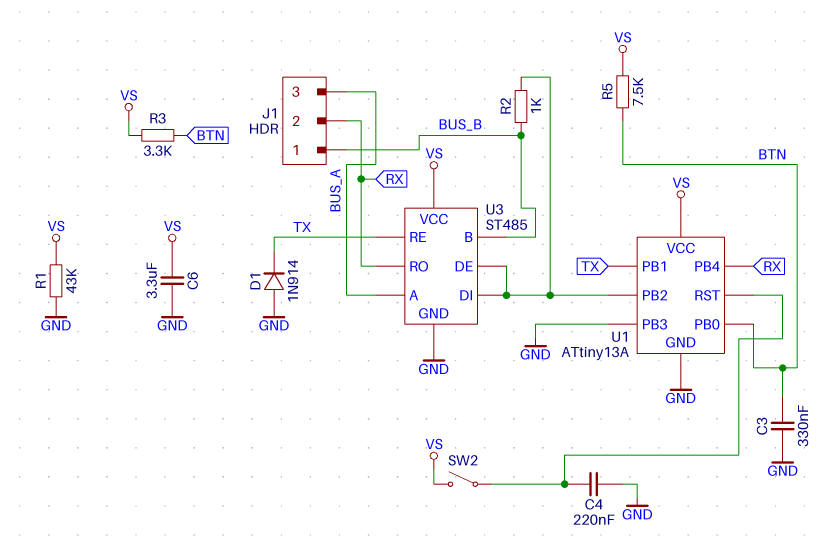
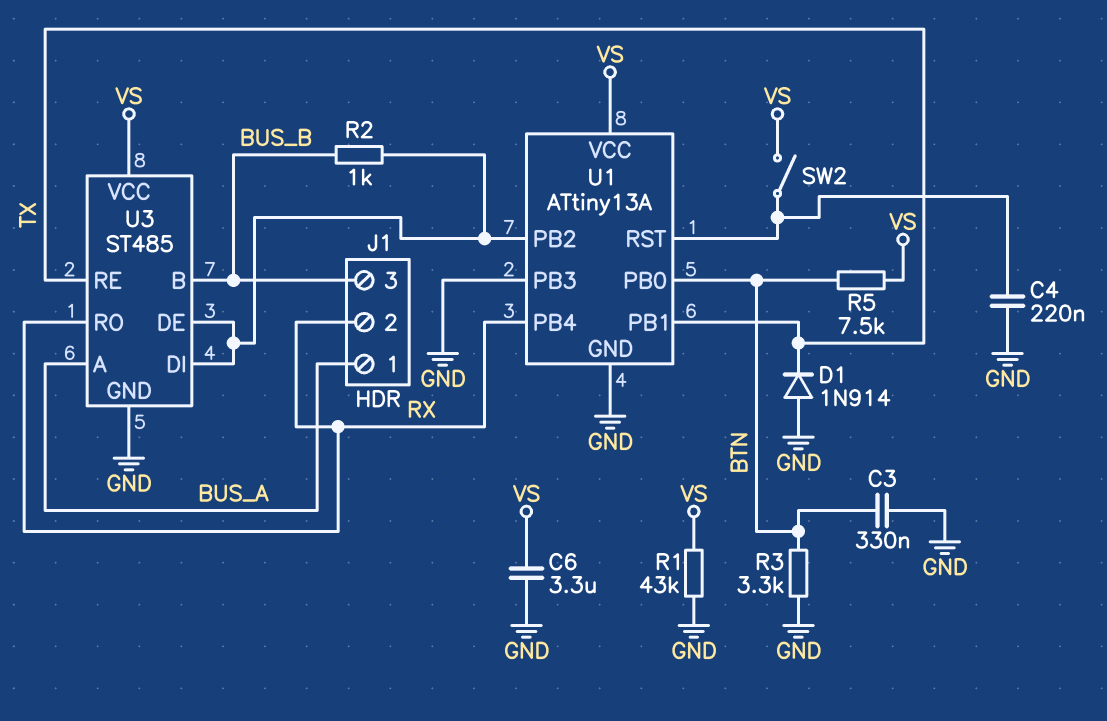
J1 pin 1: BUS_B -> BUS_A
J1 pin 3: BUS_A -> BUS_B
R3: 3.3k (BTN, VS) -> 3.3k (BTN, GND)

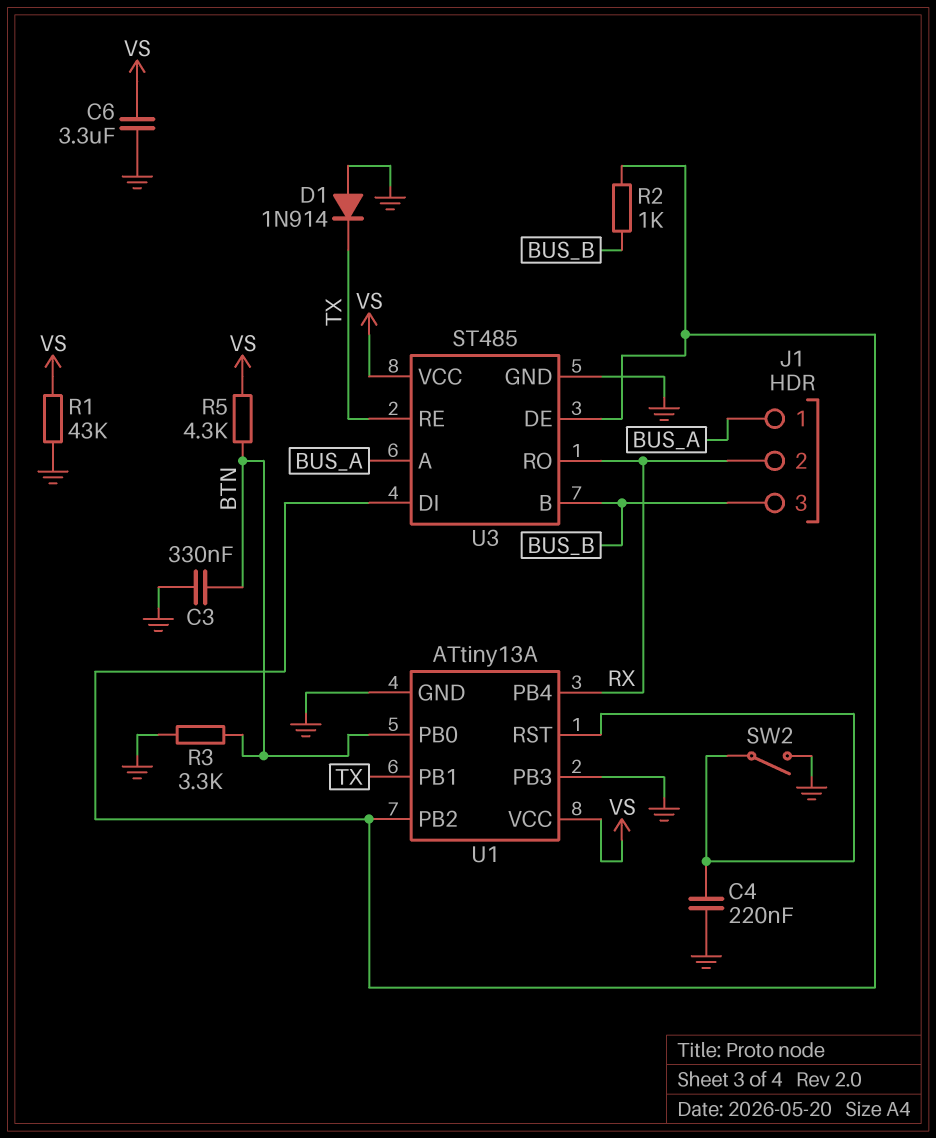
R5: 7.5k (BTN, VS) -> 4.3k (BTN, VS)
SW2: switch (U1/RST, VS) -> switch (GND, U1/RST)

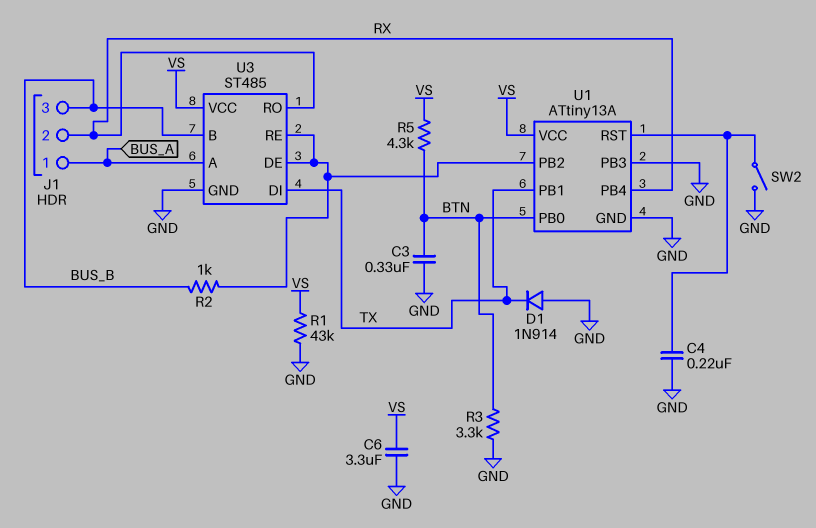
U3 pin DI: U1/PB2 -> TX
U3 pin RE: TX -> U1/PB2

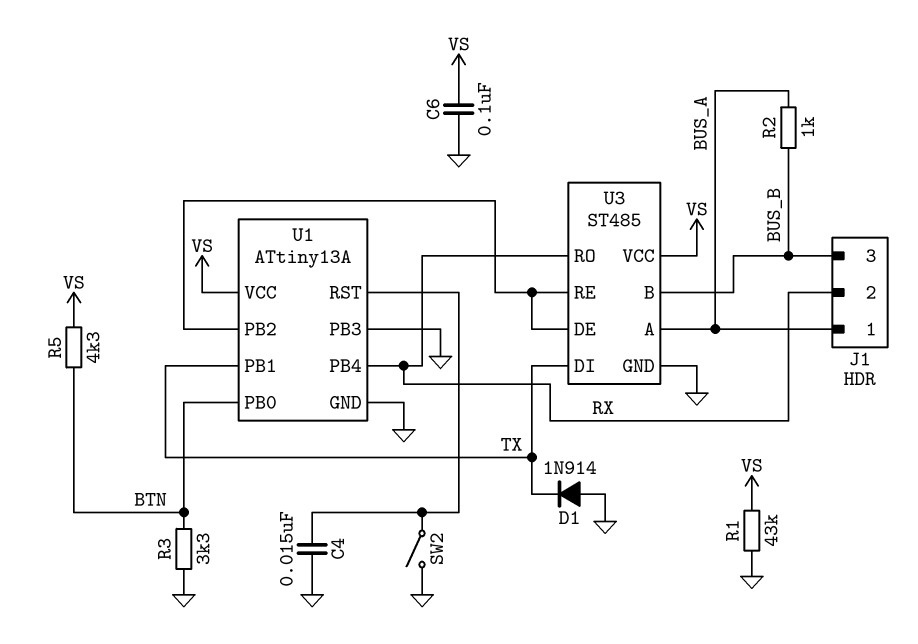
C3: 330nF (BTN, GND) -> none
C4: 220nF (GND, U1/RST) -> 15nF (GND, U1/RST)
C6: 3.3uF (GND, VS) -> 100nF (GND, VS)
R2: 1k (BUS_B, U1/PB2) -> 1k (BUS_A, BUS_B)

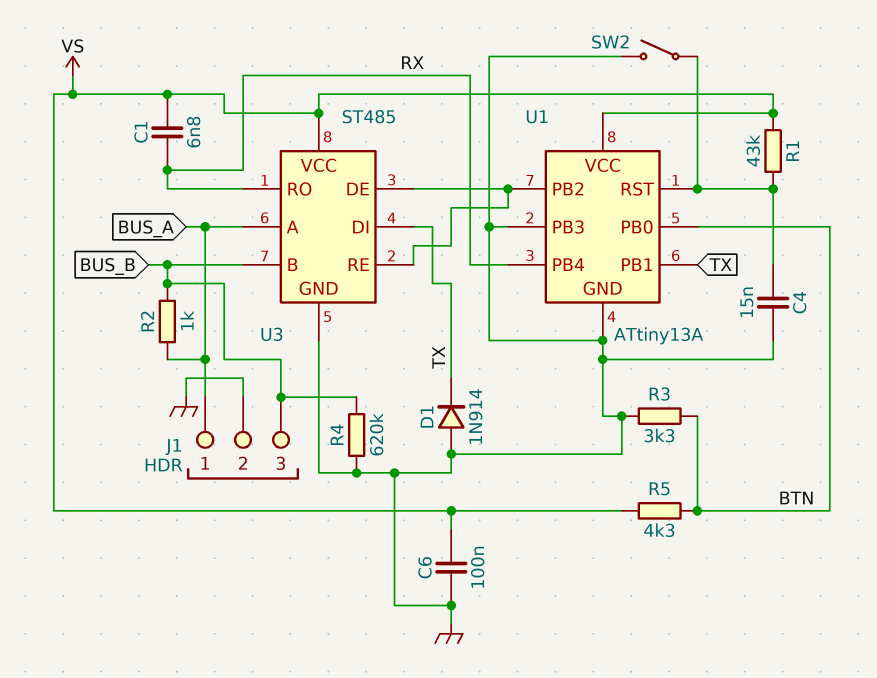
C1: none -> 6.8nF (RX, VS)
J1 pin 2: RX -> GND
R1: 43k (GND, VS) -> 43k (U1/RST, VS)
R4: none -> 620k (BUS_B, GND)

